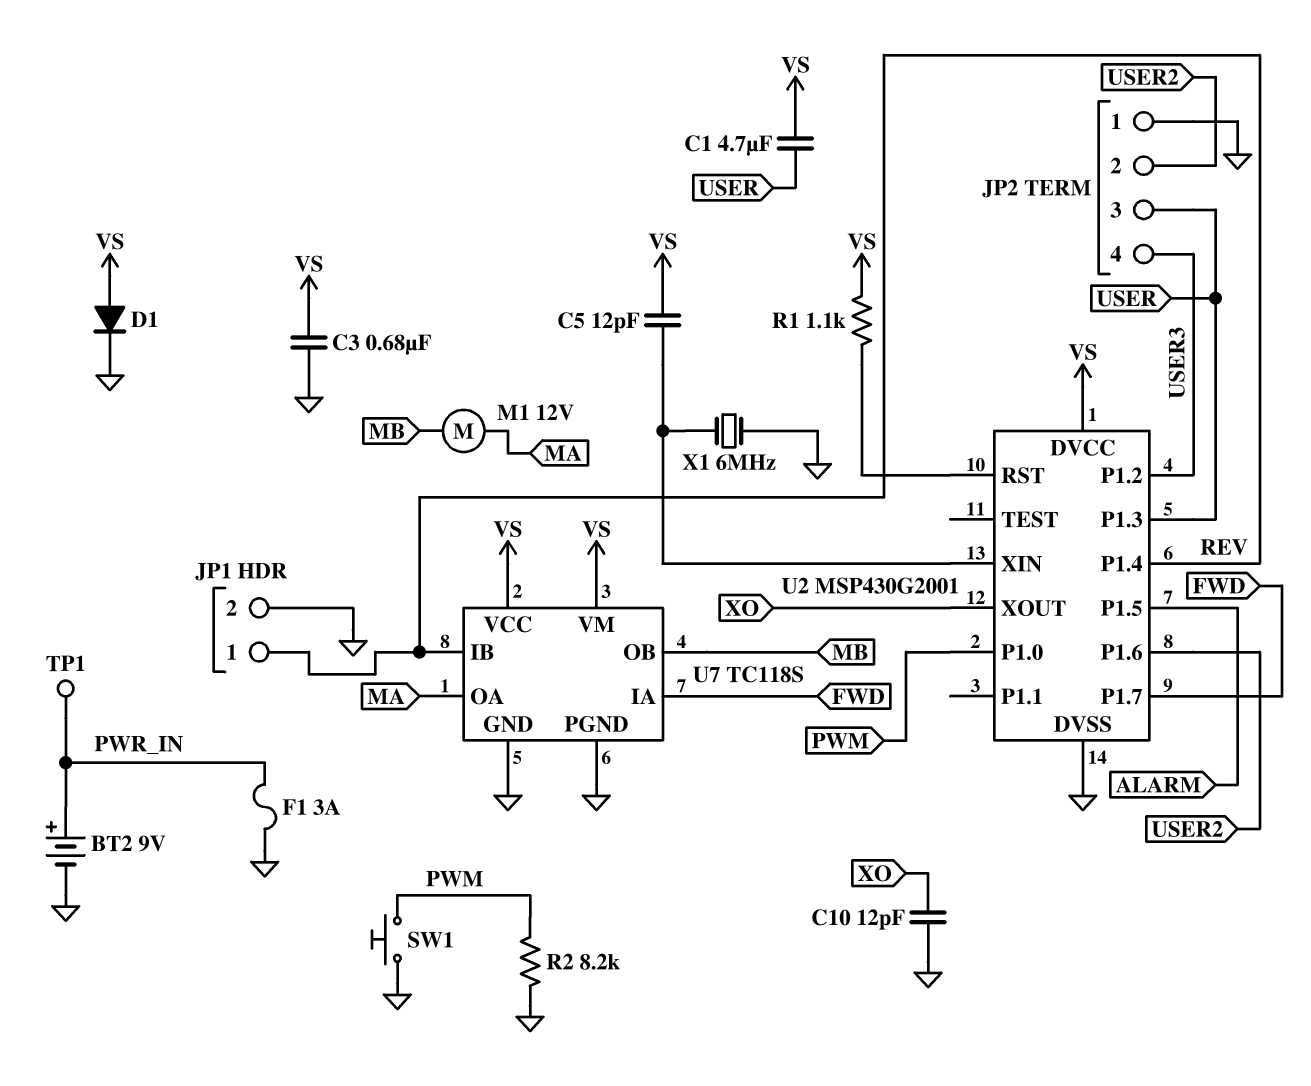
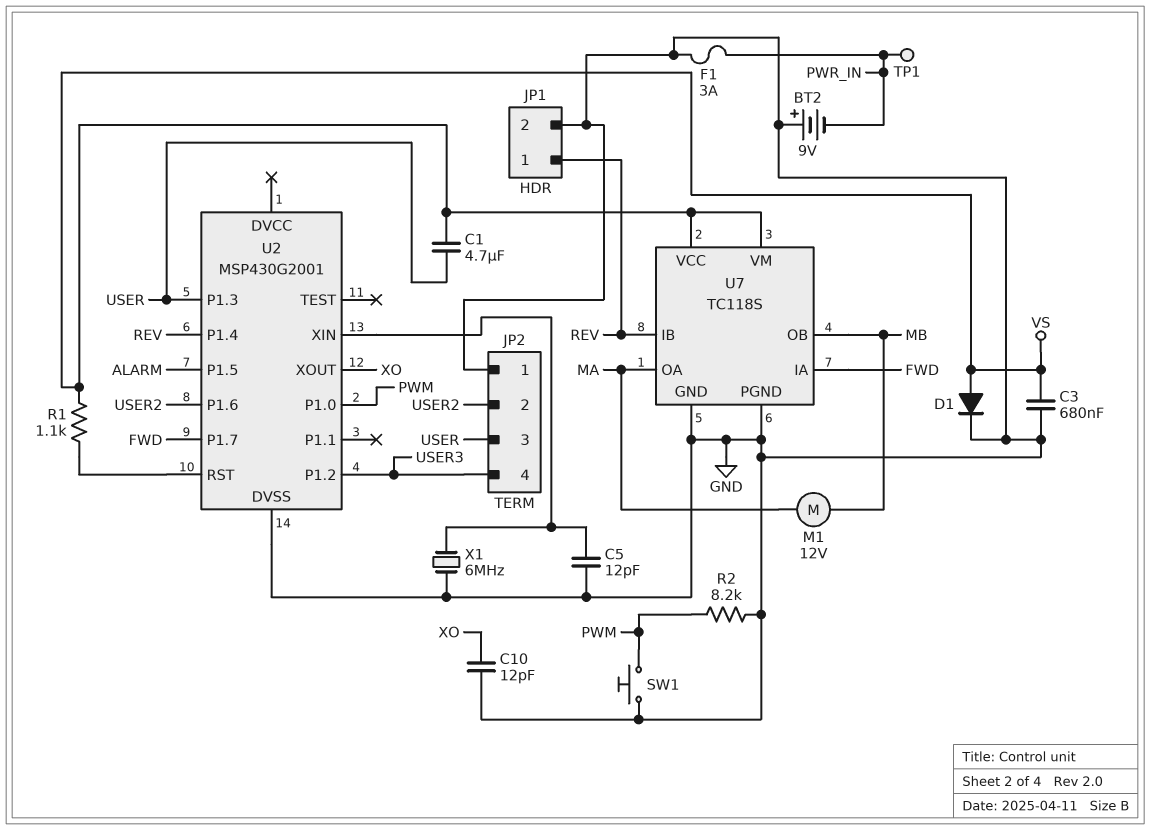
BT2: 9V (plus PWR_IN, minus GND) -> 9V (plus GND, minus PWR_IN)
C5: 12pF (U2/XIN, VS) -> 12pF (GND, U2/XIN)
U2 pin DVCC: VS -> none

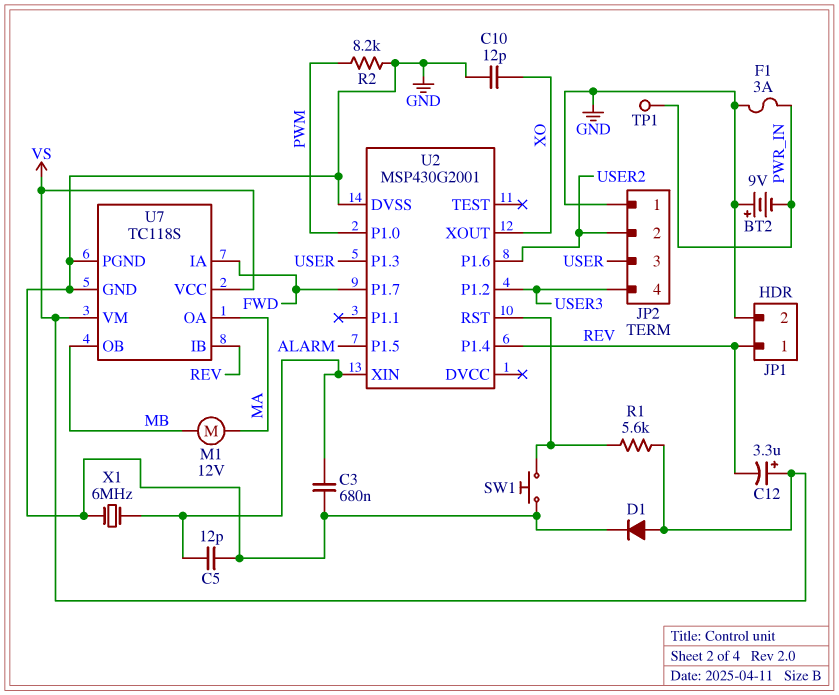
C1: 4.7uF (USER, VS) -> none
C3: 680nF (GND, VS) -> 680nF (GND, U2/XIN)
C12: none -> 3.3uF (plus VS, minus REV)
R1: 1.1k (U2/RST, VS) -> 5.6k (U2/RST, VS)
SW1: button (GND, PWM) -> button (GND, U2/RST)

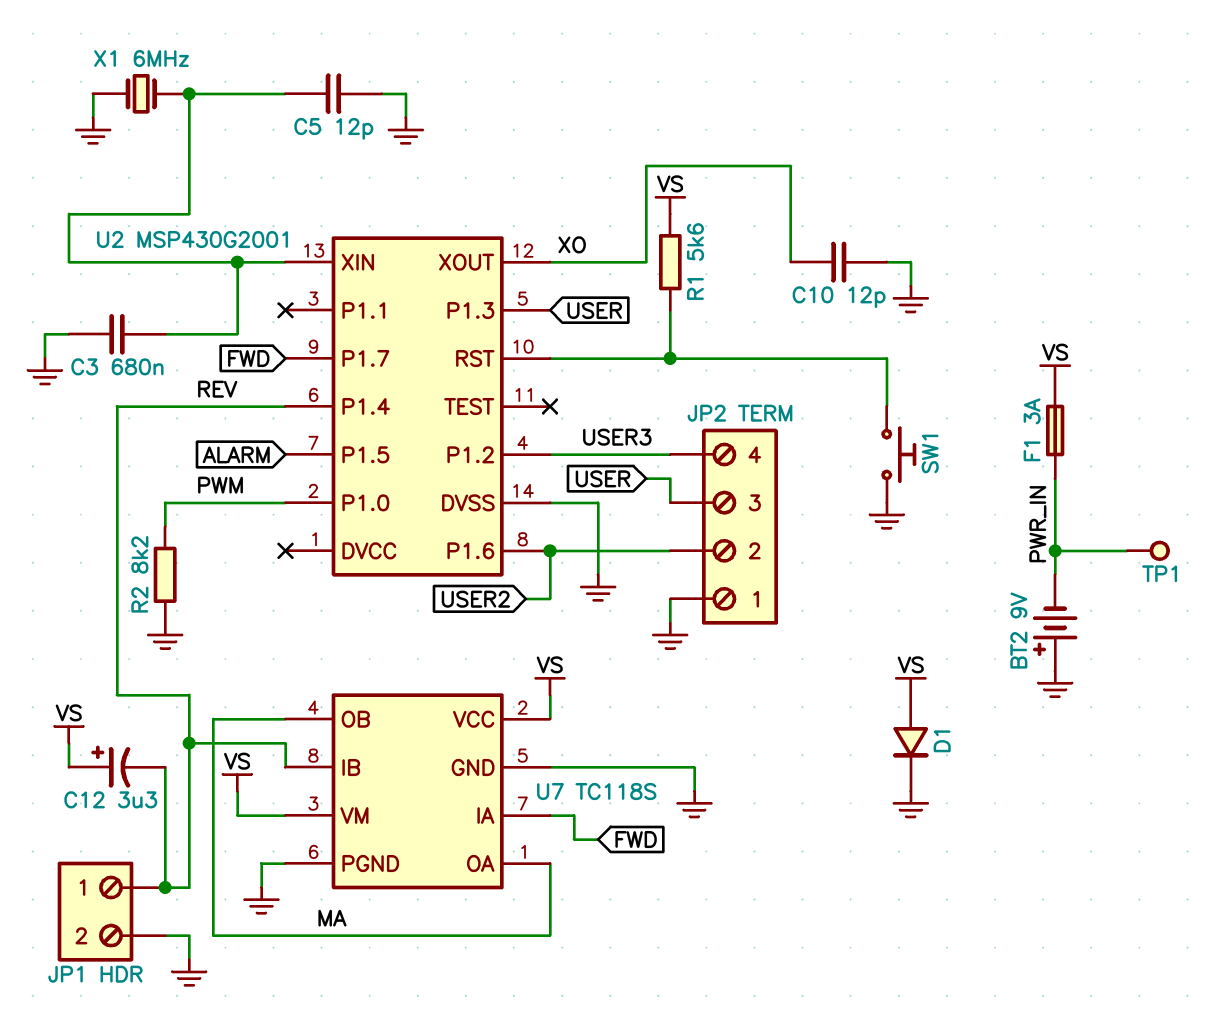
F1: 3A (GND, PWR_IN) -> 3A (PWR_IN, VS)
M1: motor 12V (MA, MB) -> none
U7 pin OB: MB -> MA

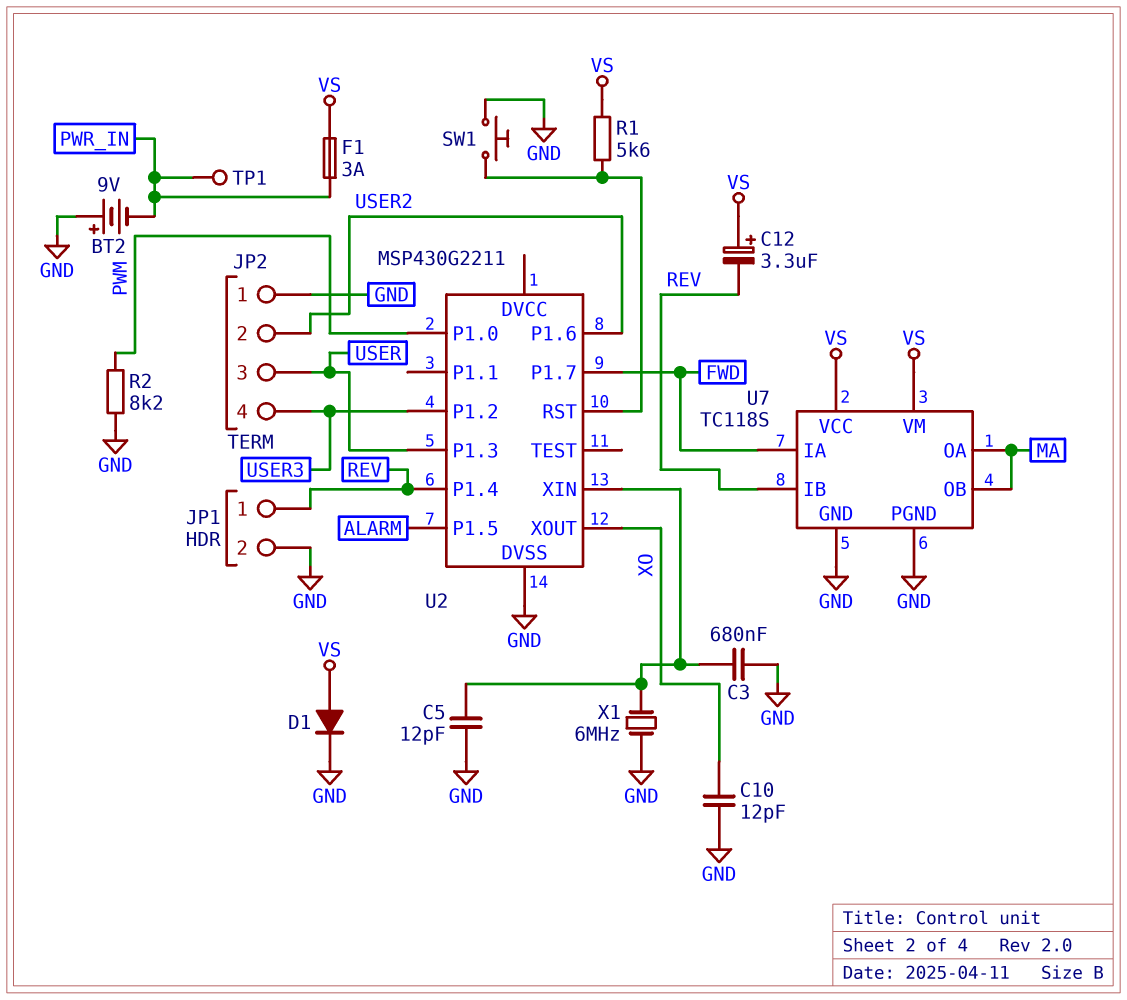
U2: MSP430G2001 -> MSP430G2211

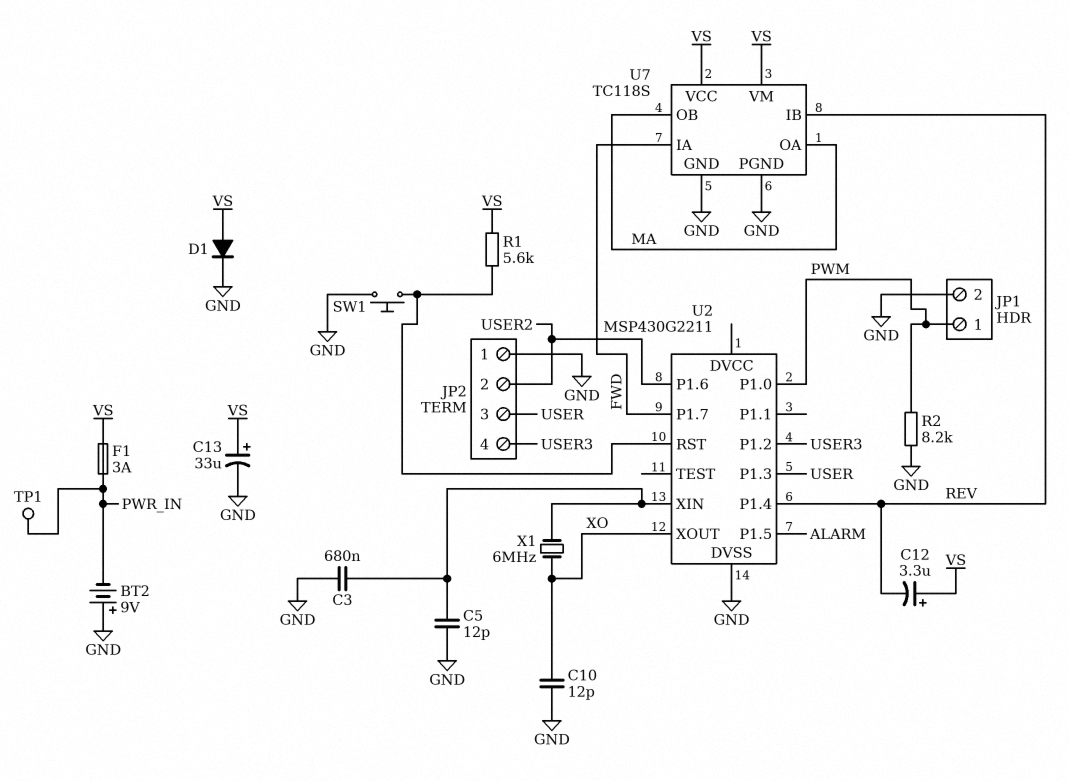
C13: none -> 33uF (plus VS, minus GND)
JP1 pin 1: REV -> PWM
X1: 6MHz (GND, U2/XIN) -> 6MHz (U2/XIN, XO)

